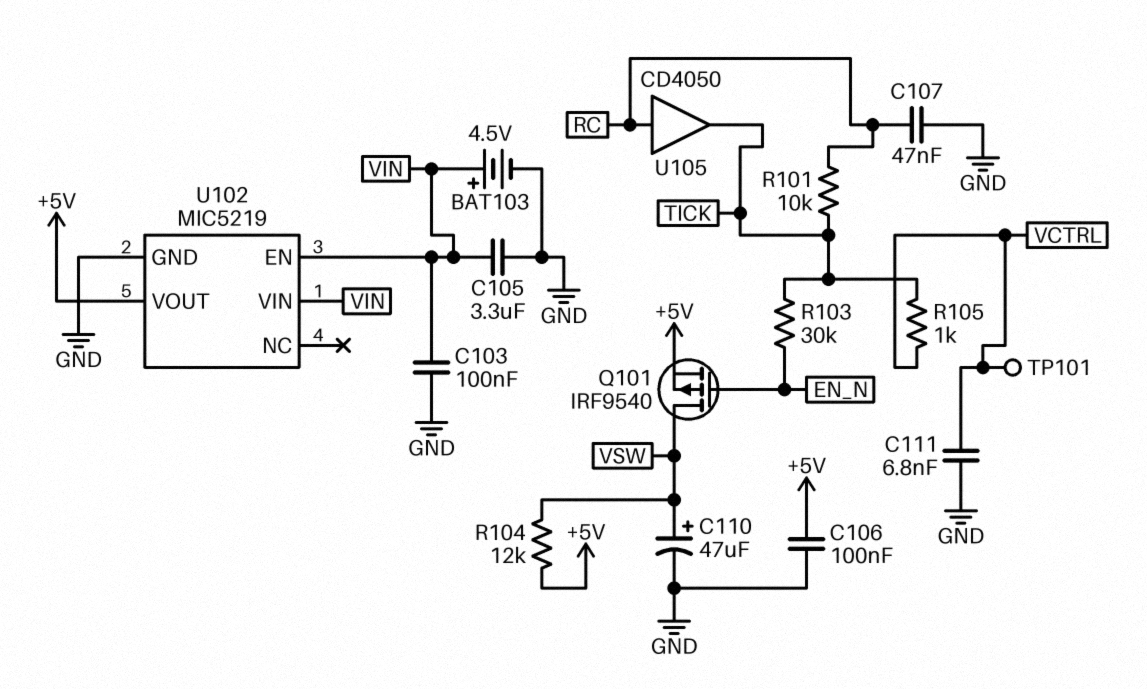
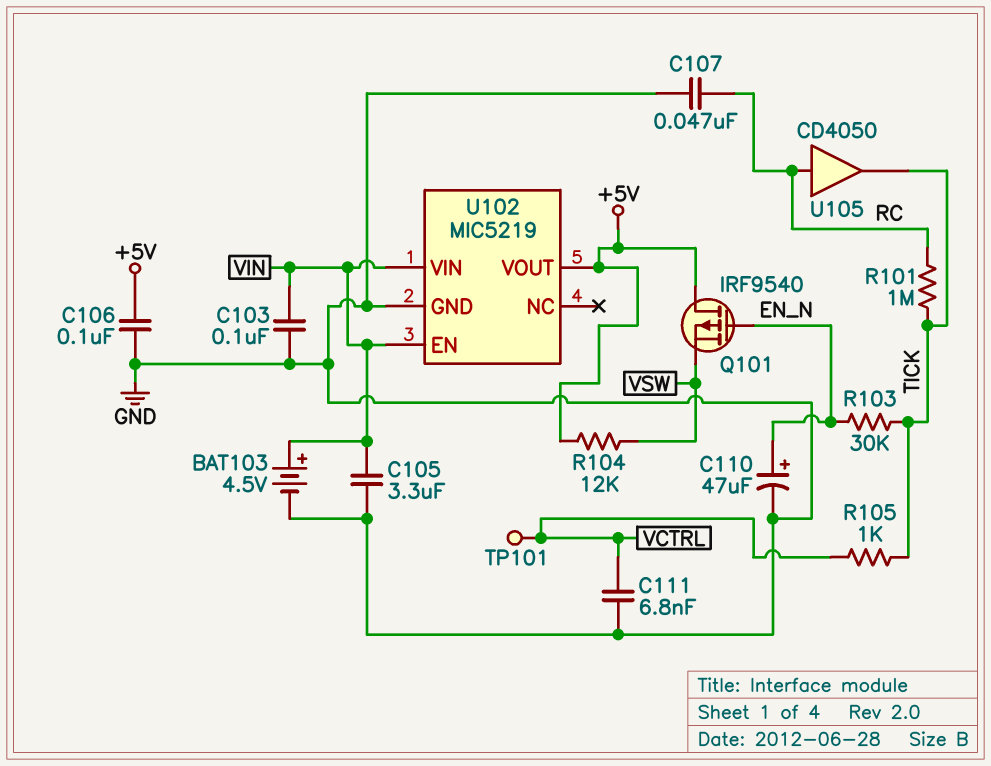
C110: 47uF (plus VSW, minus GND) -> 47uF (plus EN_N, minus GND)
Q101: PMOS IRF9540 (G EN_N, D VSW, S +5V) -> PMOS IRF9540 (G EN_N, D +5V, S VSW)
R101: 10k (RC, TICK) -> 1M (RC, TICK)

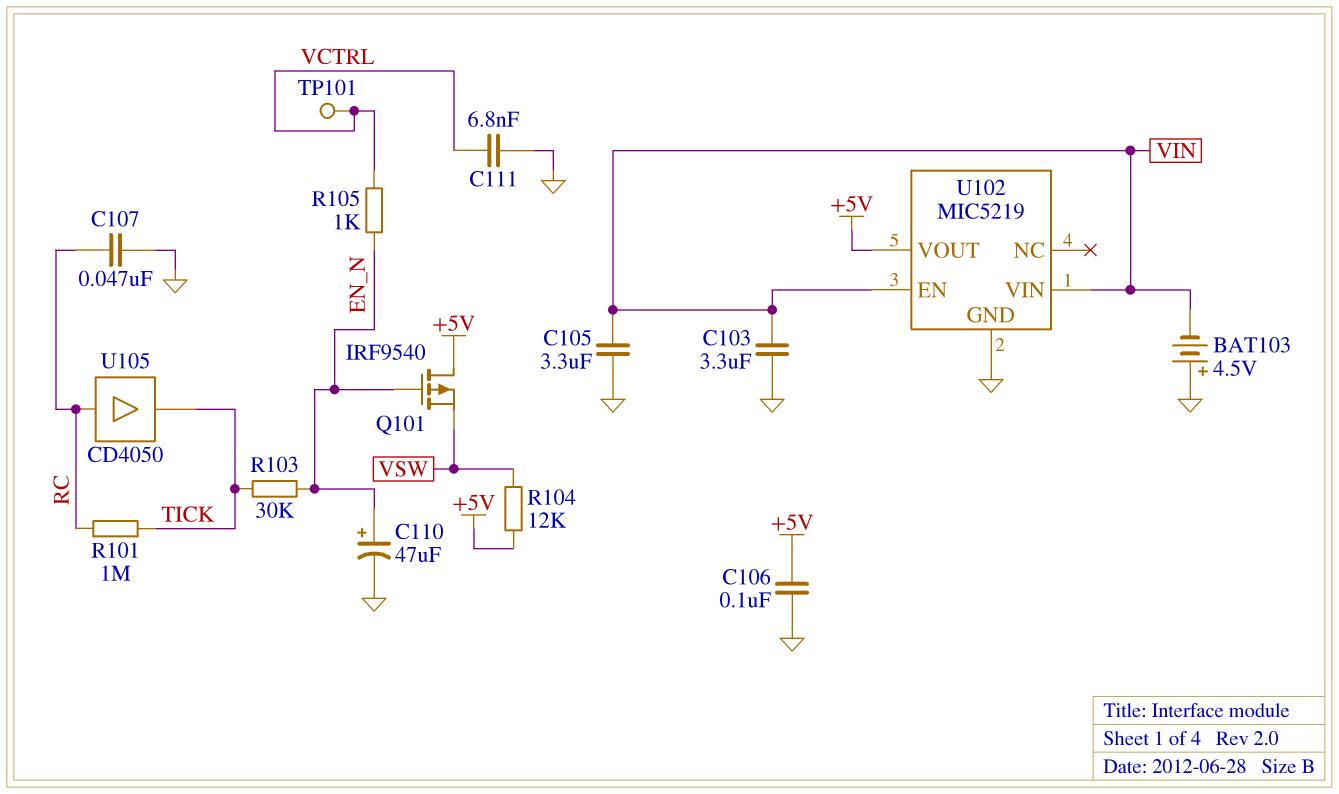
BAT103: 4.5V (plus VIN, minus GND) -> 4.5V (plus GND, minus VIN)
C103: 100nF (GND, VIN) -> 3.3uF (GND, VIN)
R105: 1k (TICK, VCTRL) -> 1k (EN_N, VCTRL)

